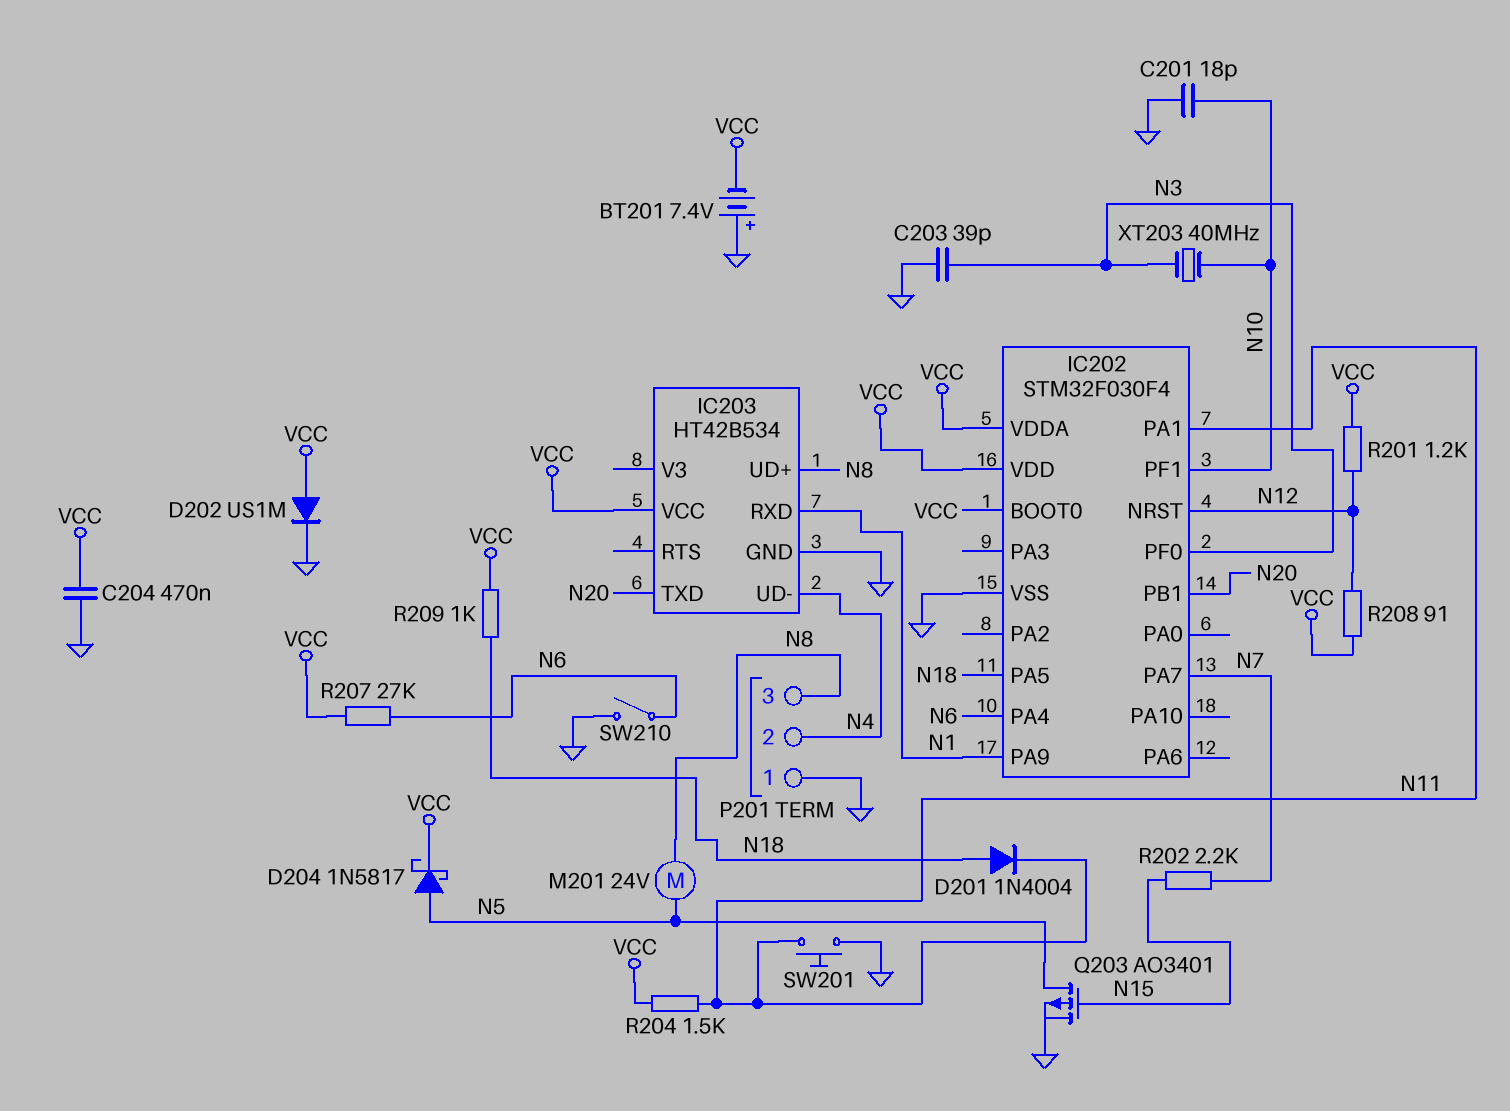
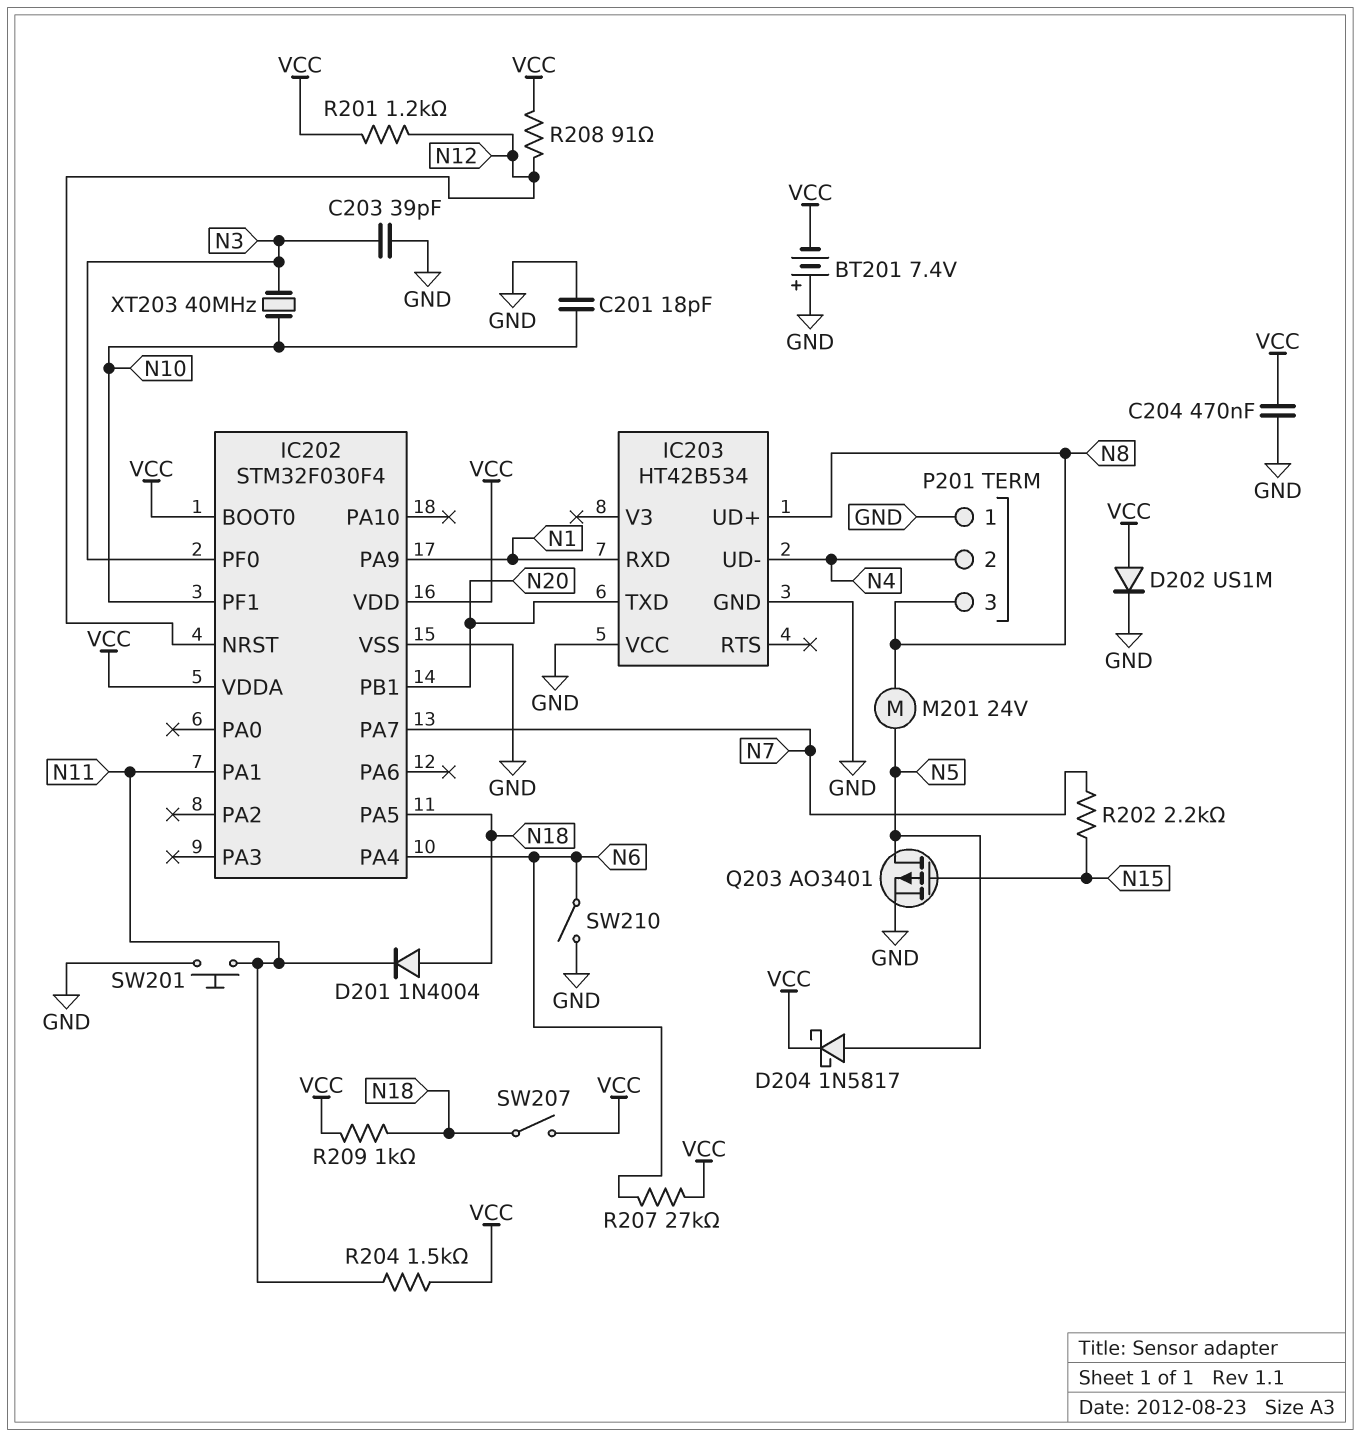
IC203 pin VCC: VCC -> GND
SW207: none -> switch (N18, VCC)

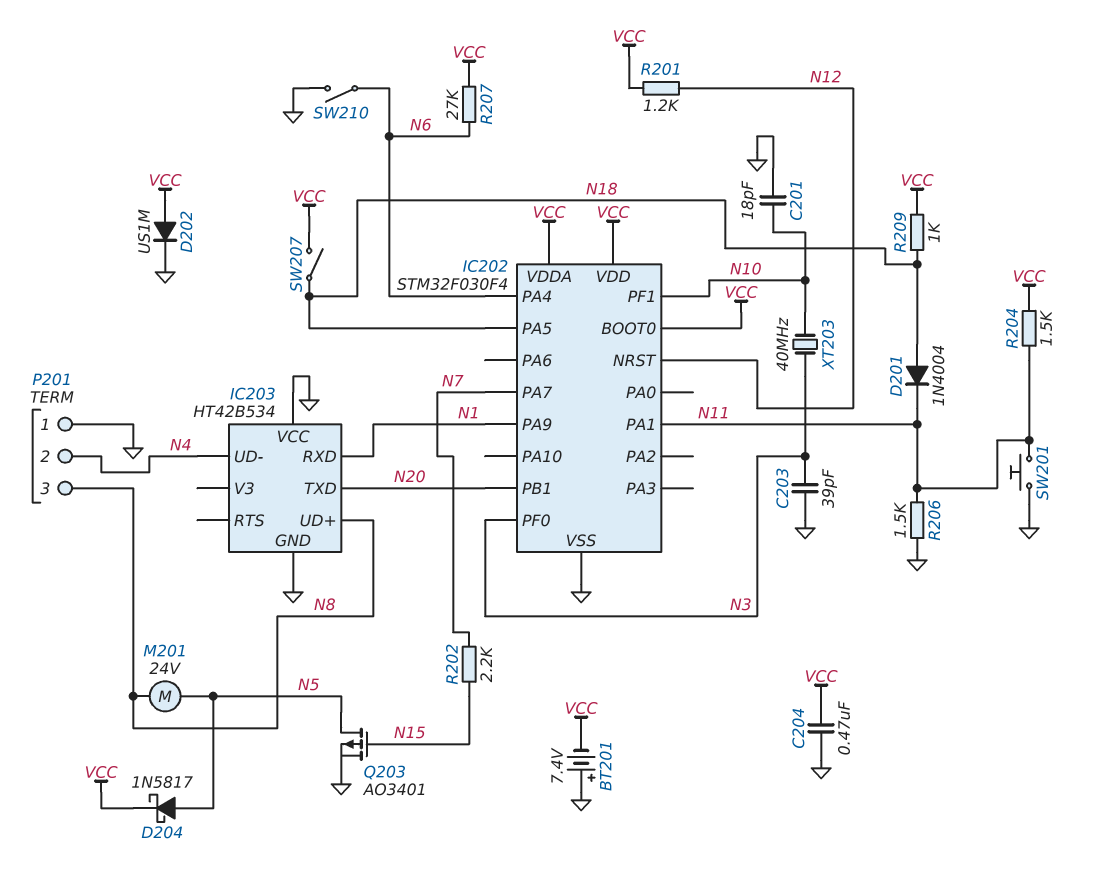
R206: none -> 1.5k (GND, N11)
R208: 91 (N12, VCC) -> none

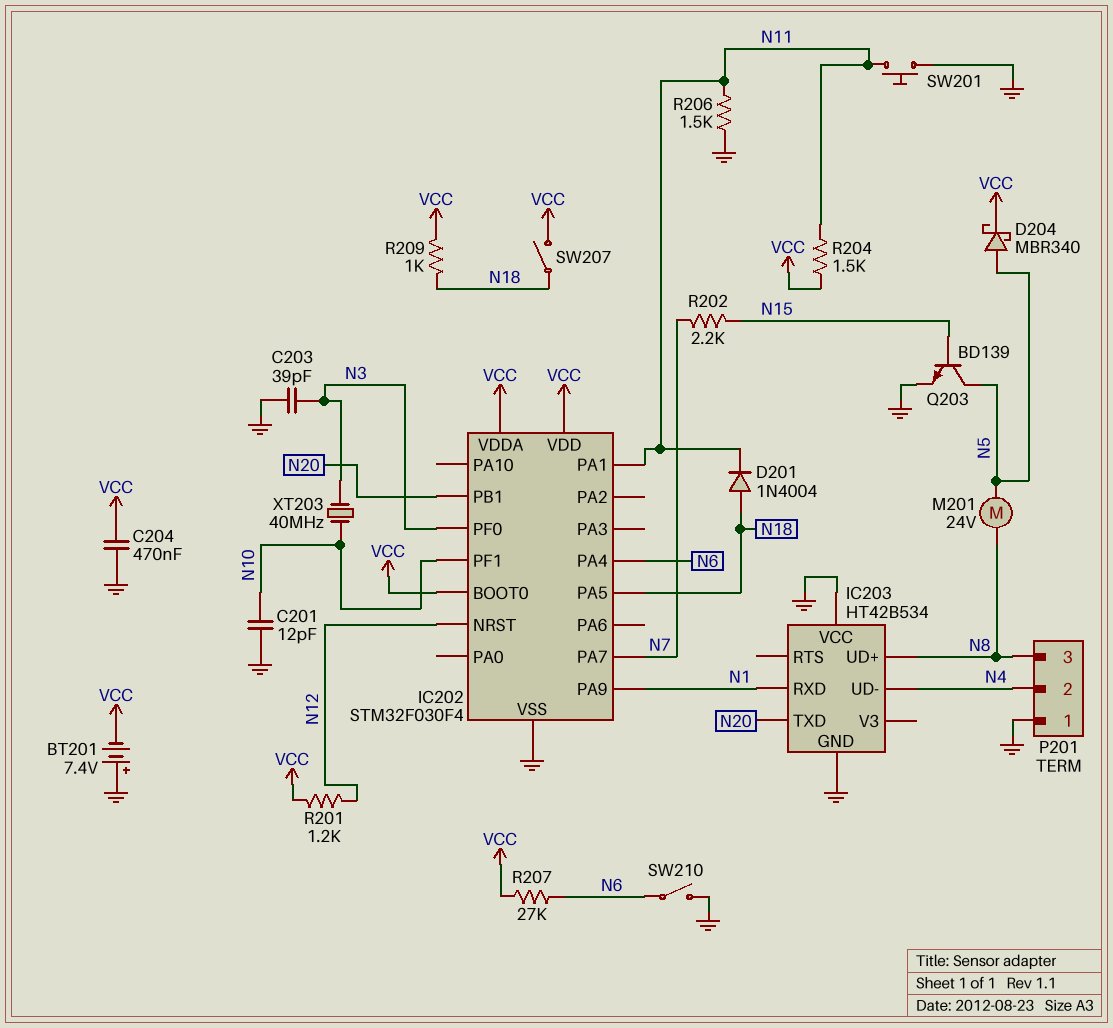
C201: 18pF (GND, N10) -> 12pF (GND, N10)
D202: diode US1M (A VCC, K GND) -> none
D204: schottky 1N5817 (A N5, K VCC) -> schottky MBR340 (A N5, K VCC)
Q203: PMOS AO3401 (G N15, D N5, S GND) -> NPN BD139 (B N15, C N5, E GND)

